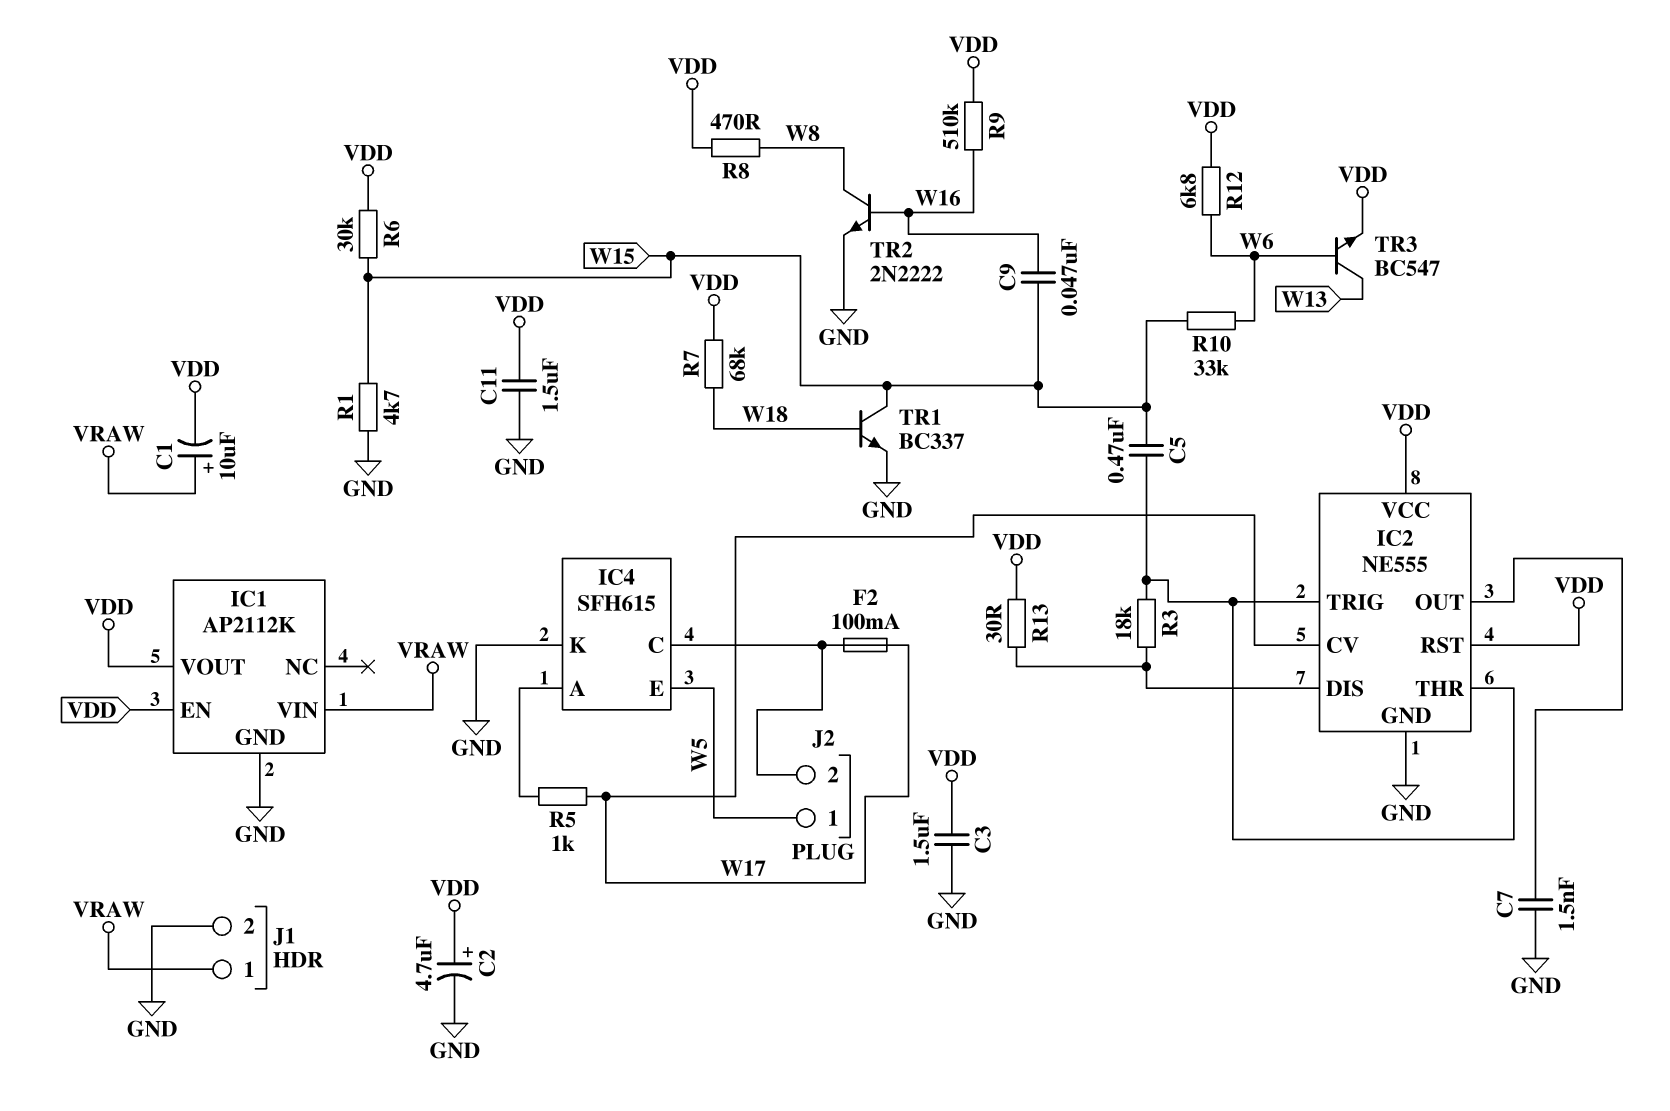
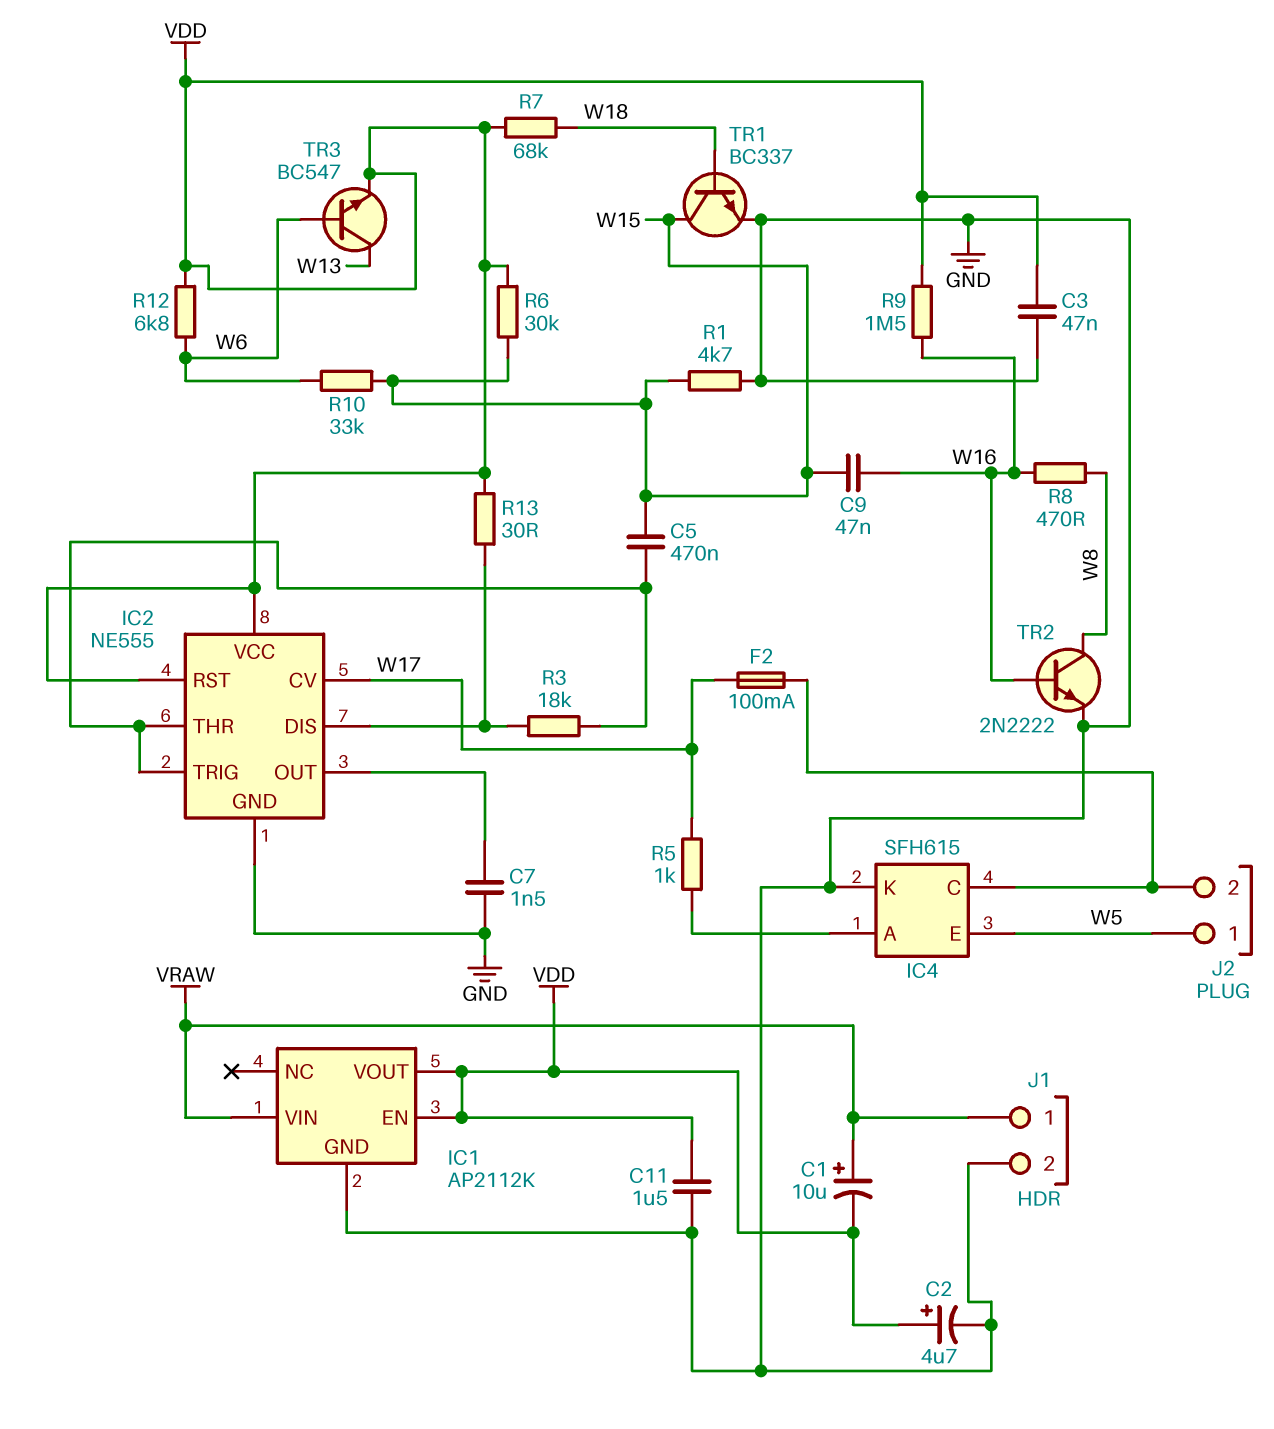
C3: 1.5uF (GND, VDD) -> 47nF (GND, VDD)
R8: 470 (VDD, W8) -> 470 (W8, W16)
R9: 510k (VDD, W16) -> 1.5M (VDD, W16)

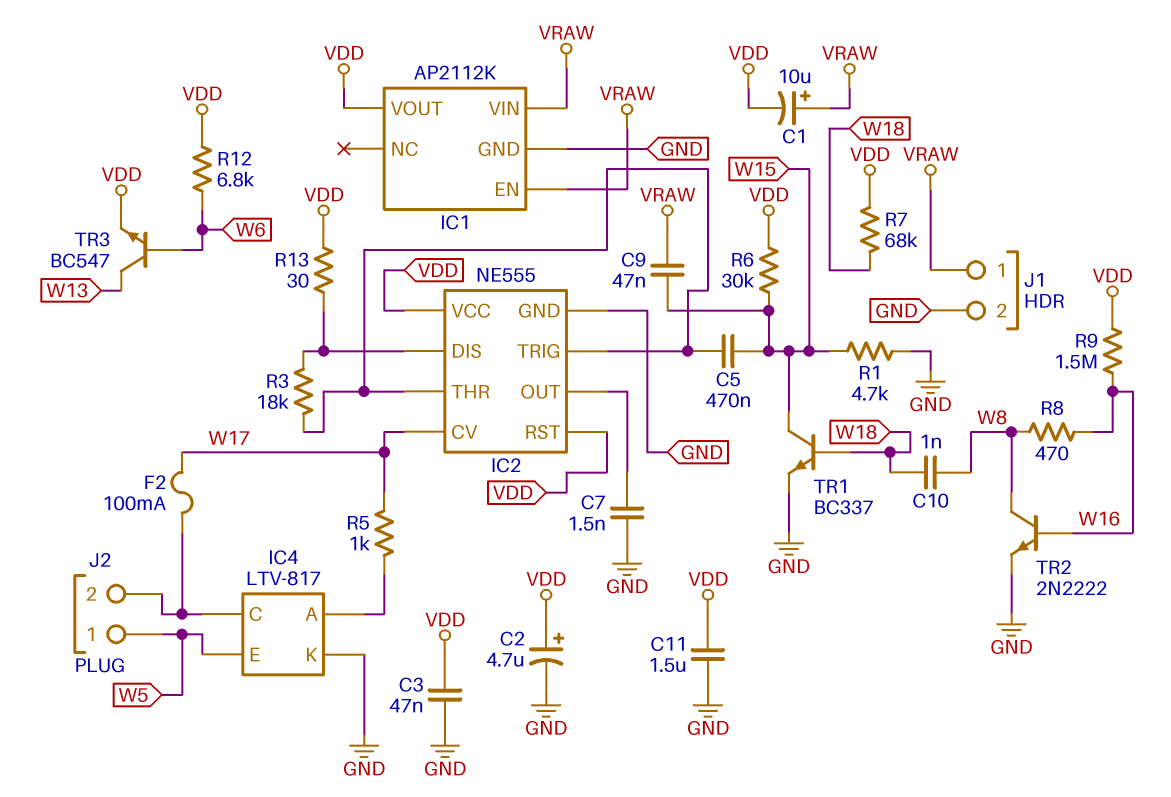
C9: 47nF (W15, W16) -> 47nF (VRAW, W15)
C10: none -> 1nF (W8, W18)
IC1 pin EN: VDD -> VRAW
IC4: SFH615 -> LTV-817
R10: 33k (W6, W15) -> none

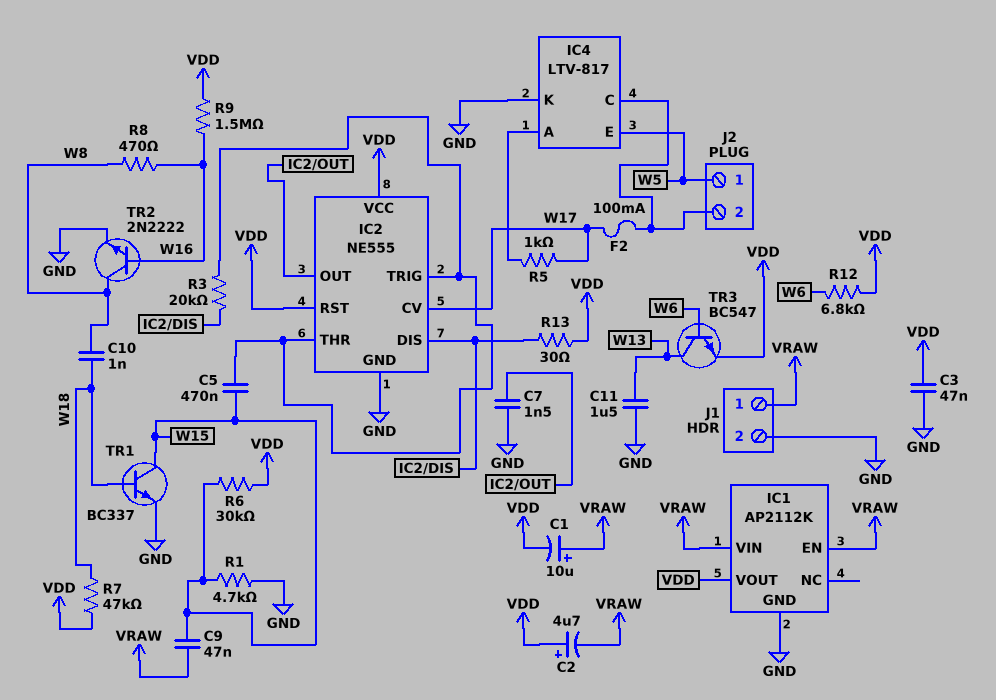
C2: 4.7uF (plus VDD, minus GND) -> 4.7uF (plus VDD, minus VRAW)
C11: 1.5uF (GND, VDD) -> 1.5uF (GND, W13)
R3: 18k (IC2/DIS, IC2/THR) -> 20k (IC2/DIS, IC2/THR)
R7: 68k (VDD, W18) -> 47k (VDD, W18)

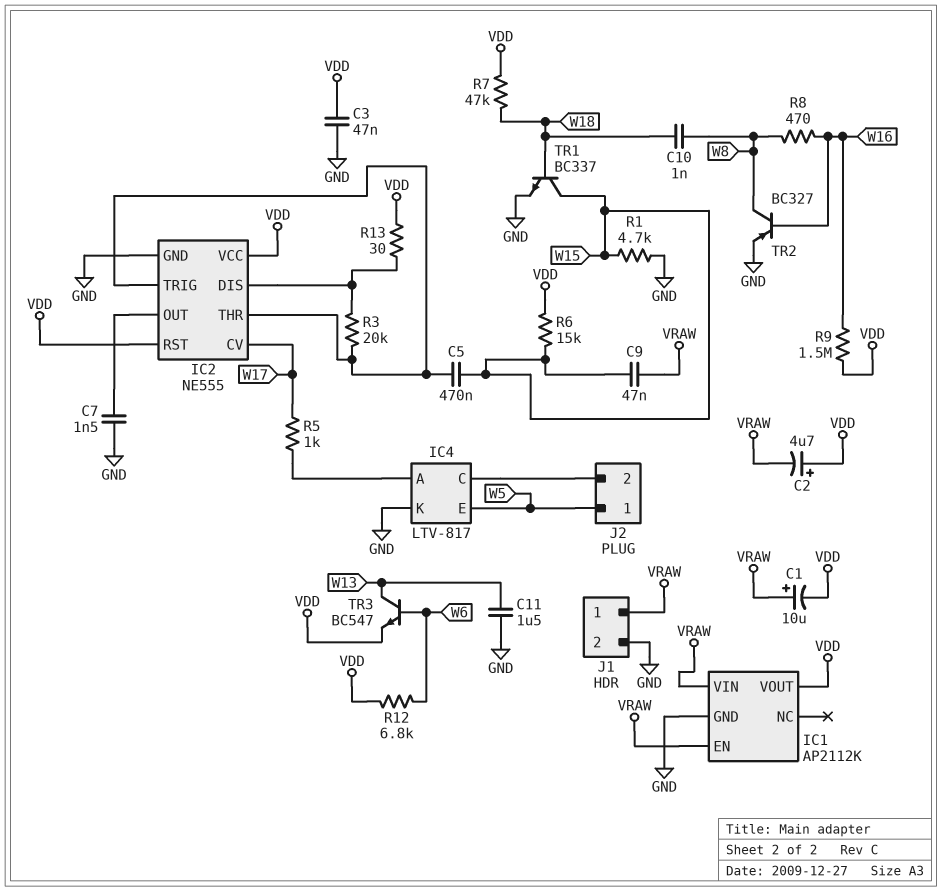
F2: 100mA (IC4/C, W17) -> none
R6: 30k (VDD, W15) -> 15k (VDD, W15)
TR2: NPN 2N2222 (B W16, C W8, E GND) -> PNP BC327 (B W16, C W8, E GND)

